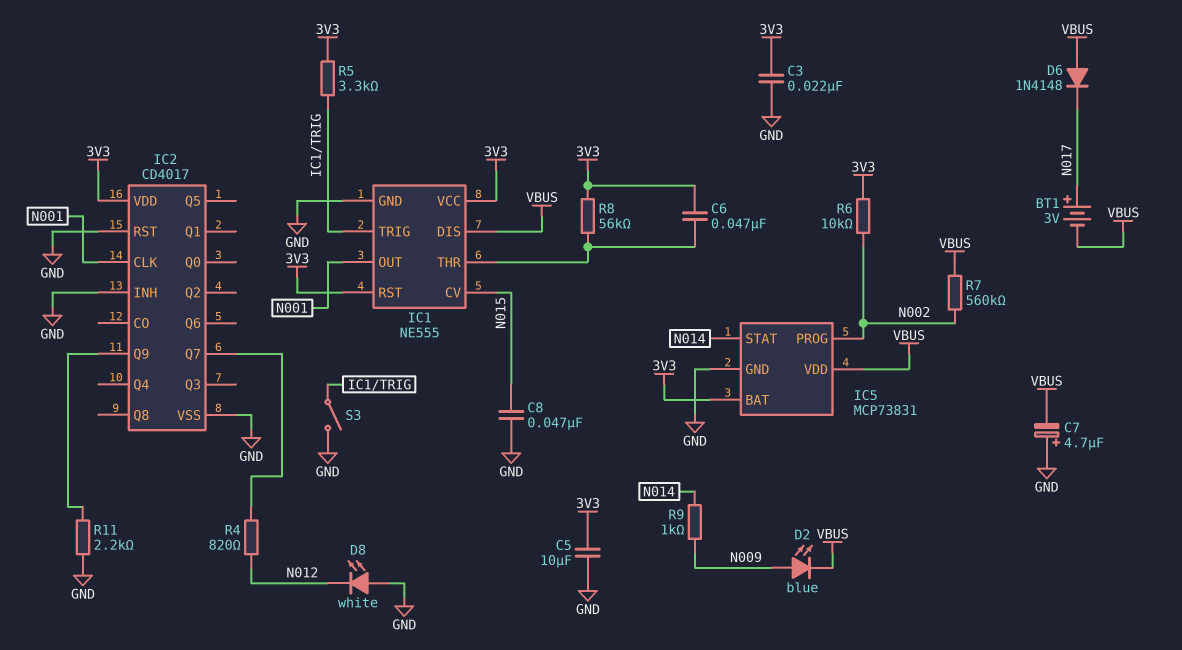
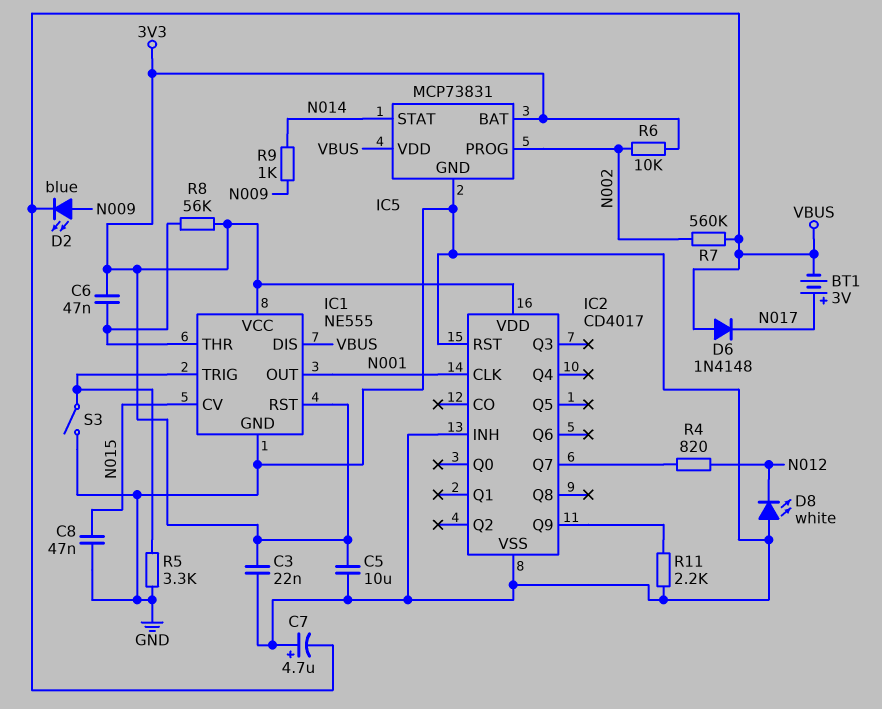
R5: 3.3k (3V3, IC1/TRIG) -> 3.3k (GND, IC1/TRIG)

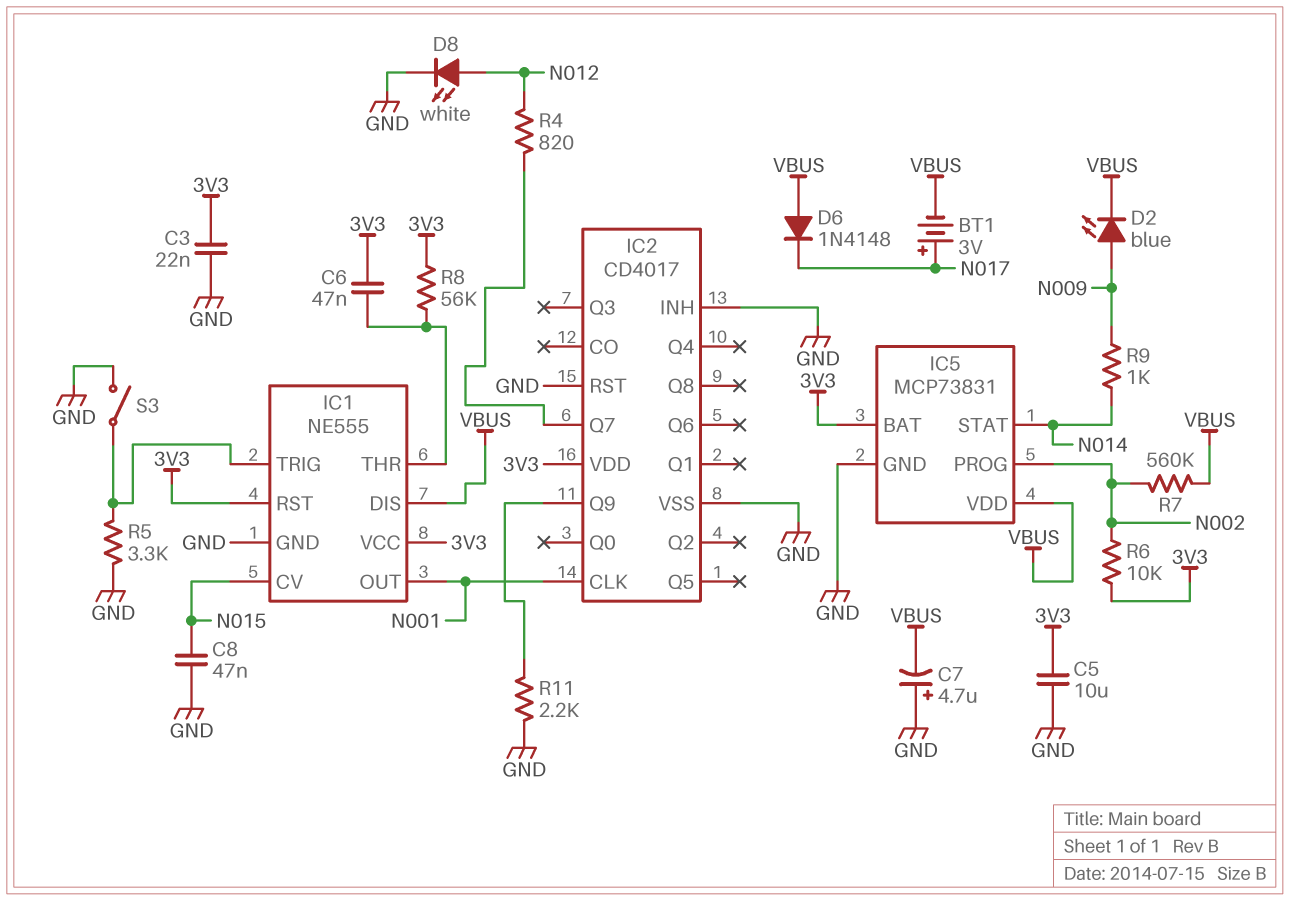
D8: LED white (A GND, K N012) -> LED white (A N012, K GND)

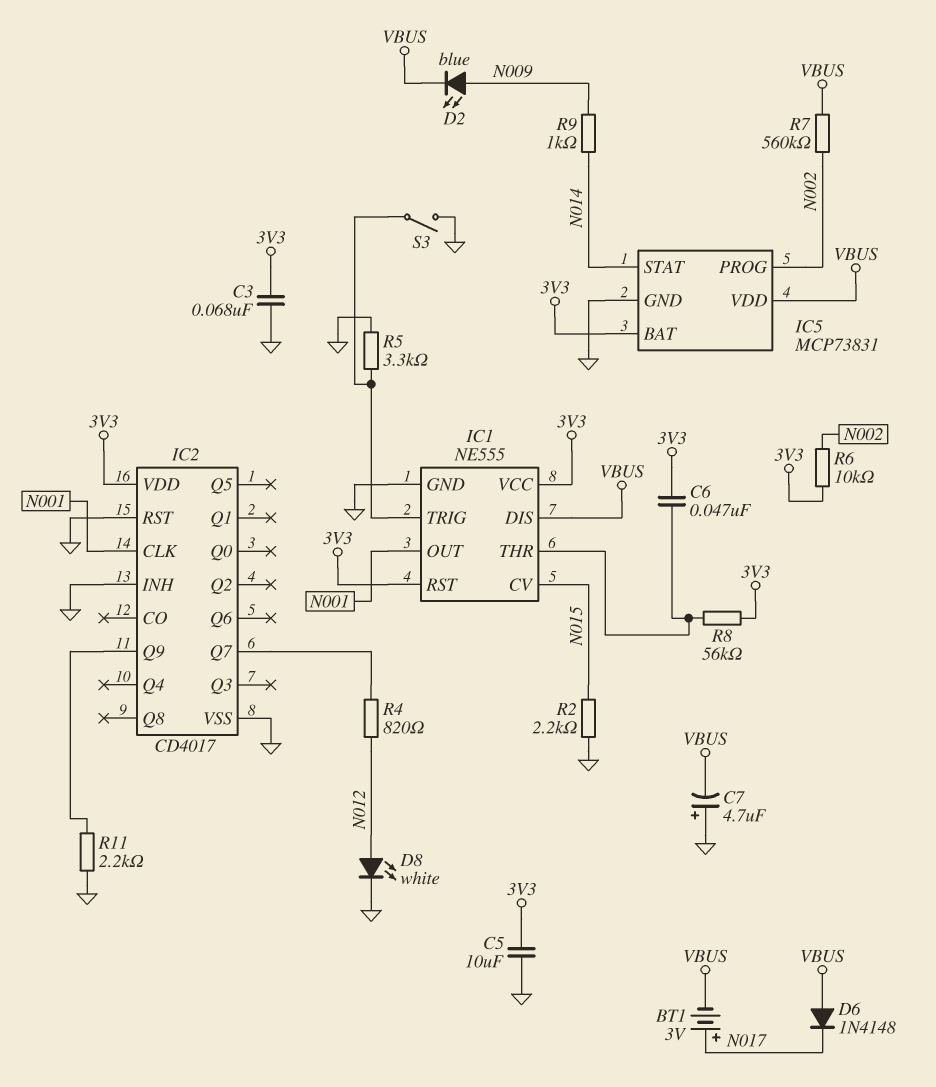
C3: 22nF (3V3, GND) -> 68nF (3V3, GND)
C8: 47nF (GND, N015) -> none
R2: none -> 2.2k (GND, N015)

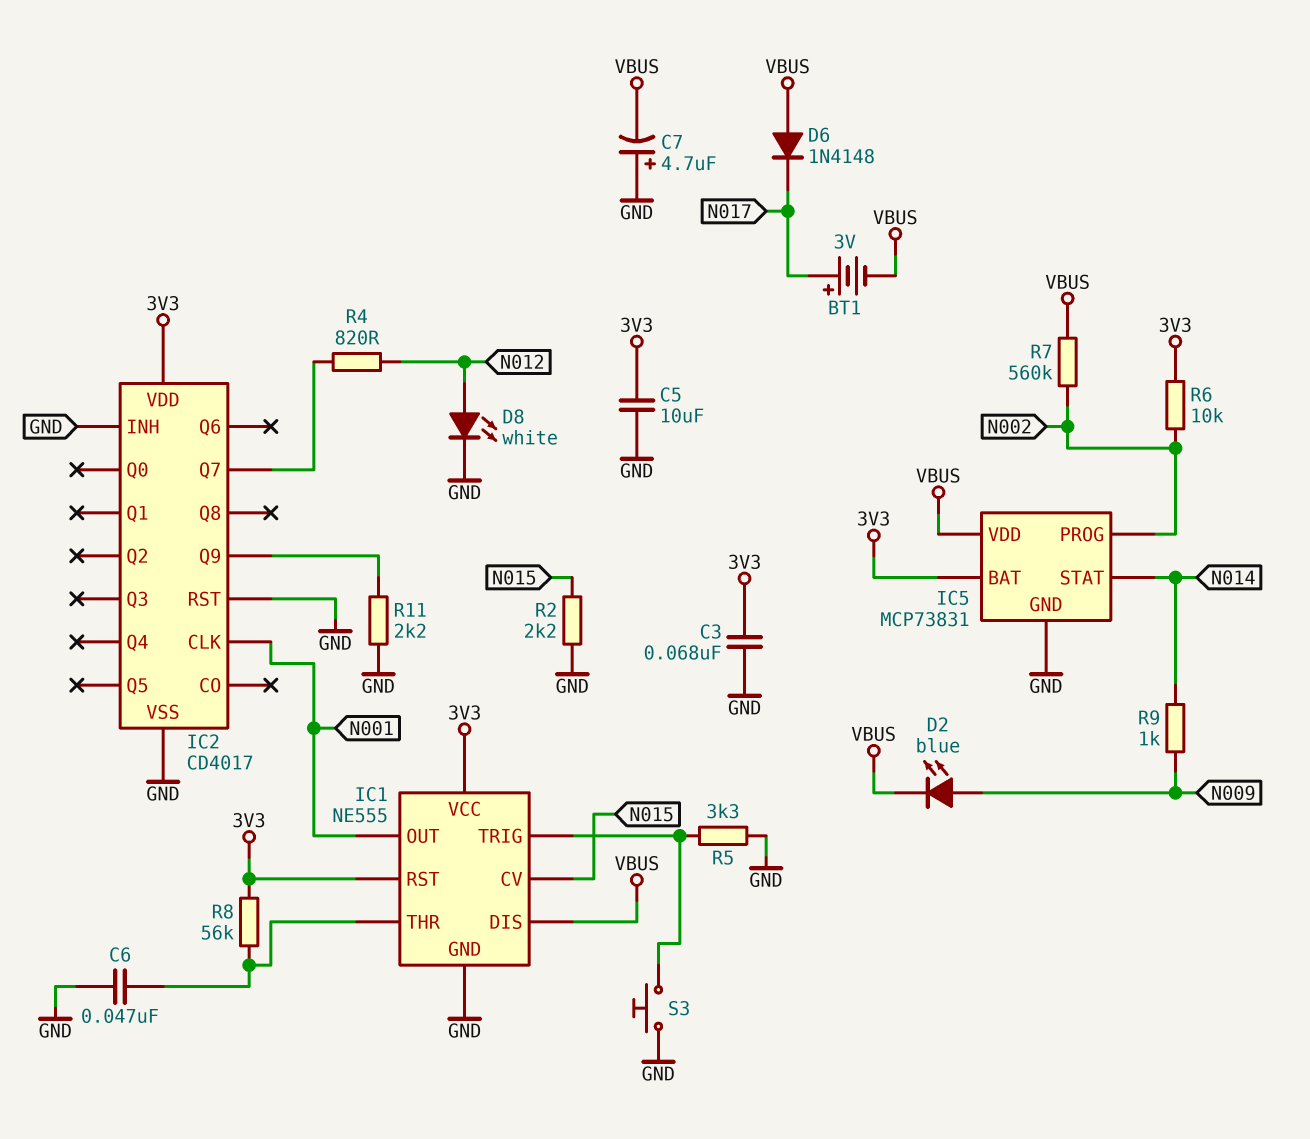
C6: 47nF (3V3, IC1/THR) -> 47nF (GND, IC1/THR)
S3: switch (GND, IC1/TRIG) -> button (GND, IC1/TRIG)

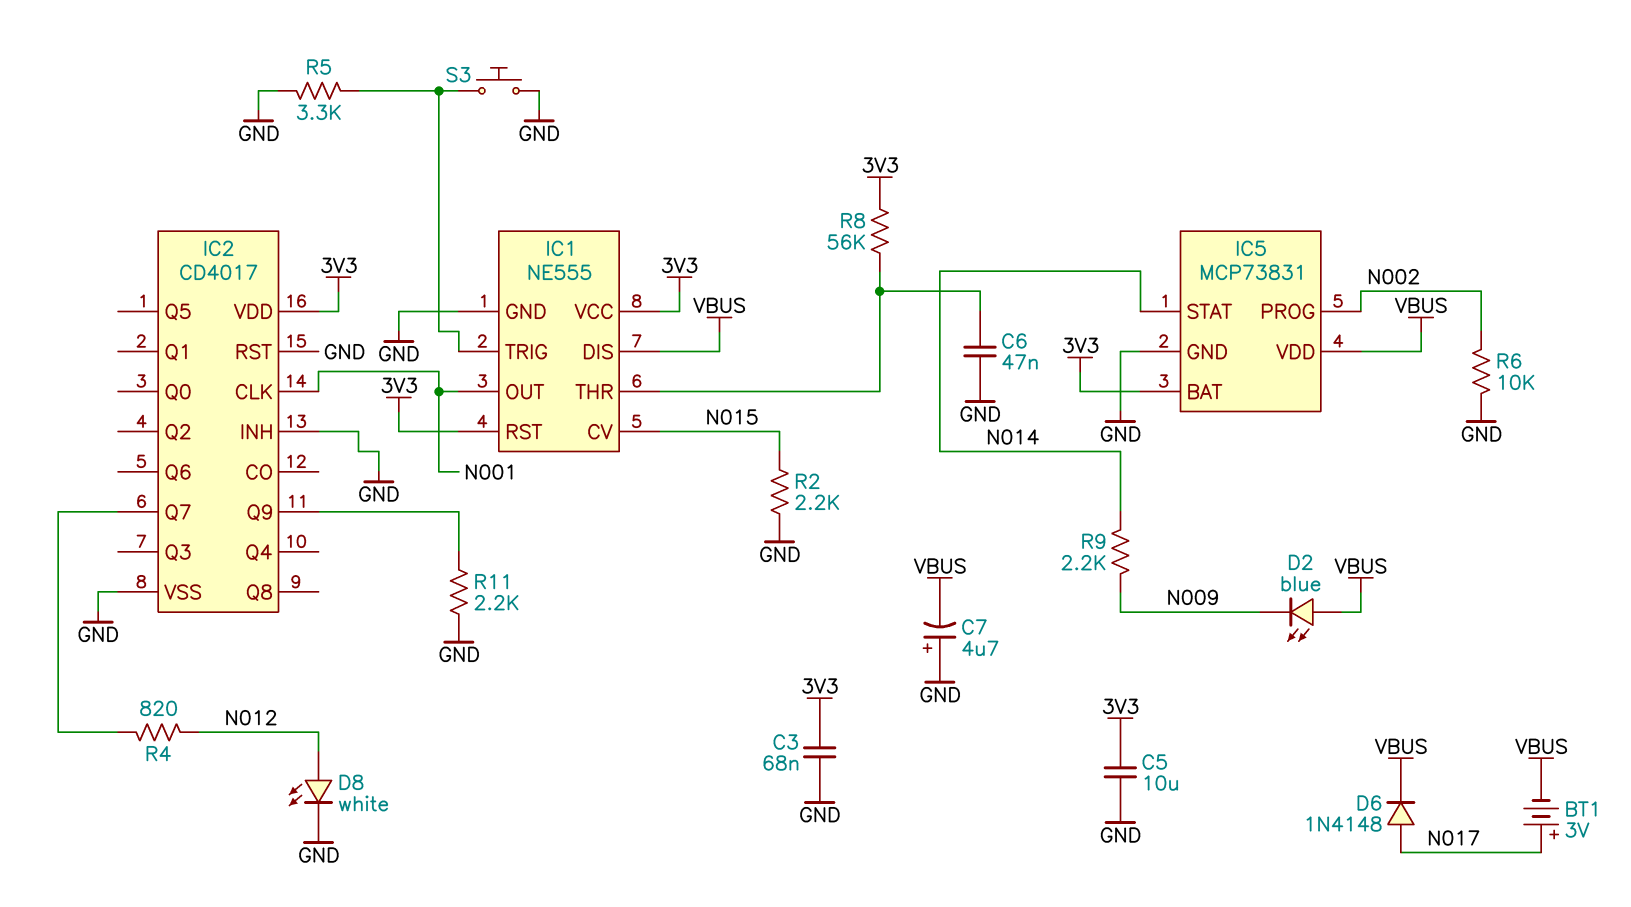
D2: LED blue (A N009, K VBUS) -> LED blue (A VBUS, K N009)
D6: diode 1N4148 (A VBUS, K N017) -> diode 1N4148 (A N017, K VBUS)
R6: 10k (3V3, N002) -> 10k (GND, N002)
R7: 560k (N002, VBUS) -> none
R9: 1k (N009, N014) -> 2.2k (N009, N014)

